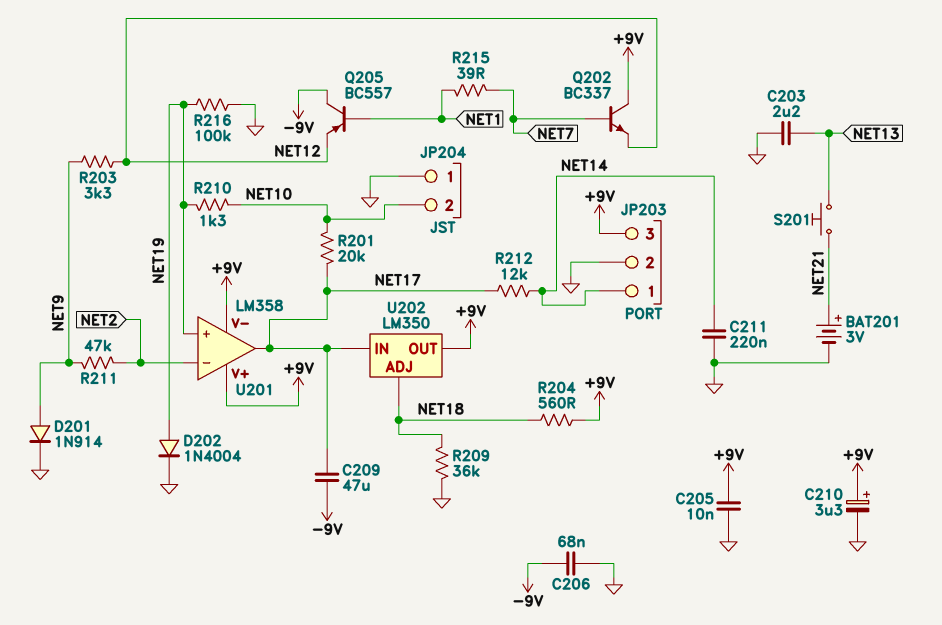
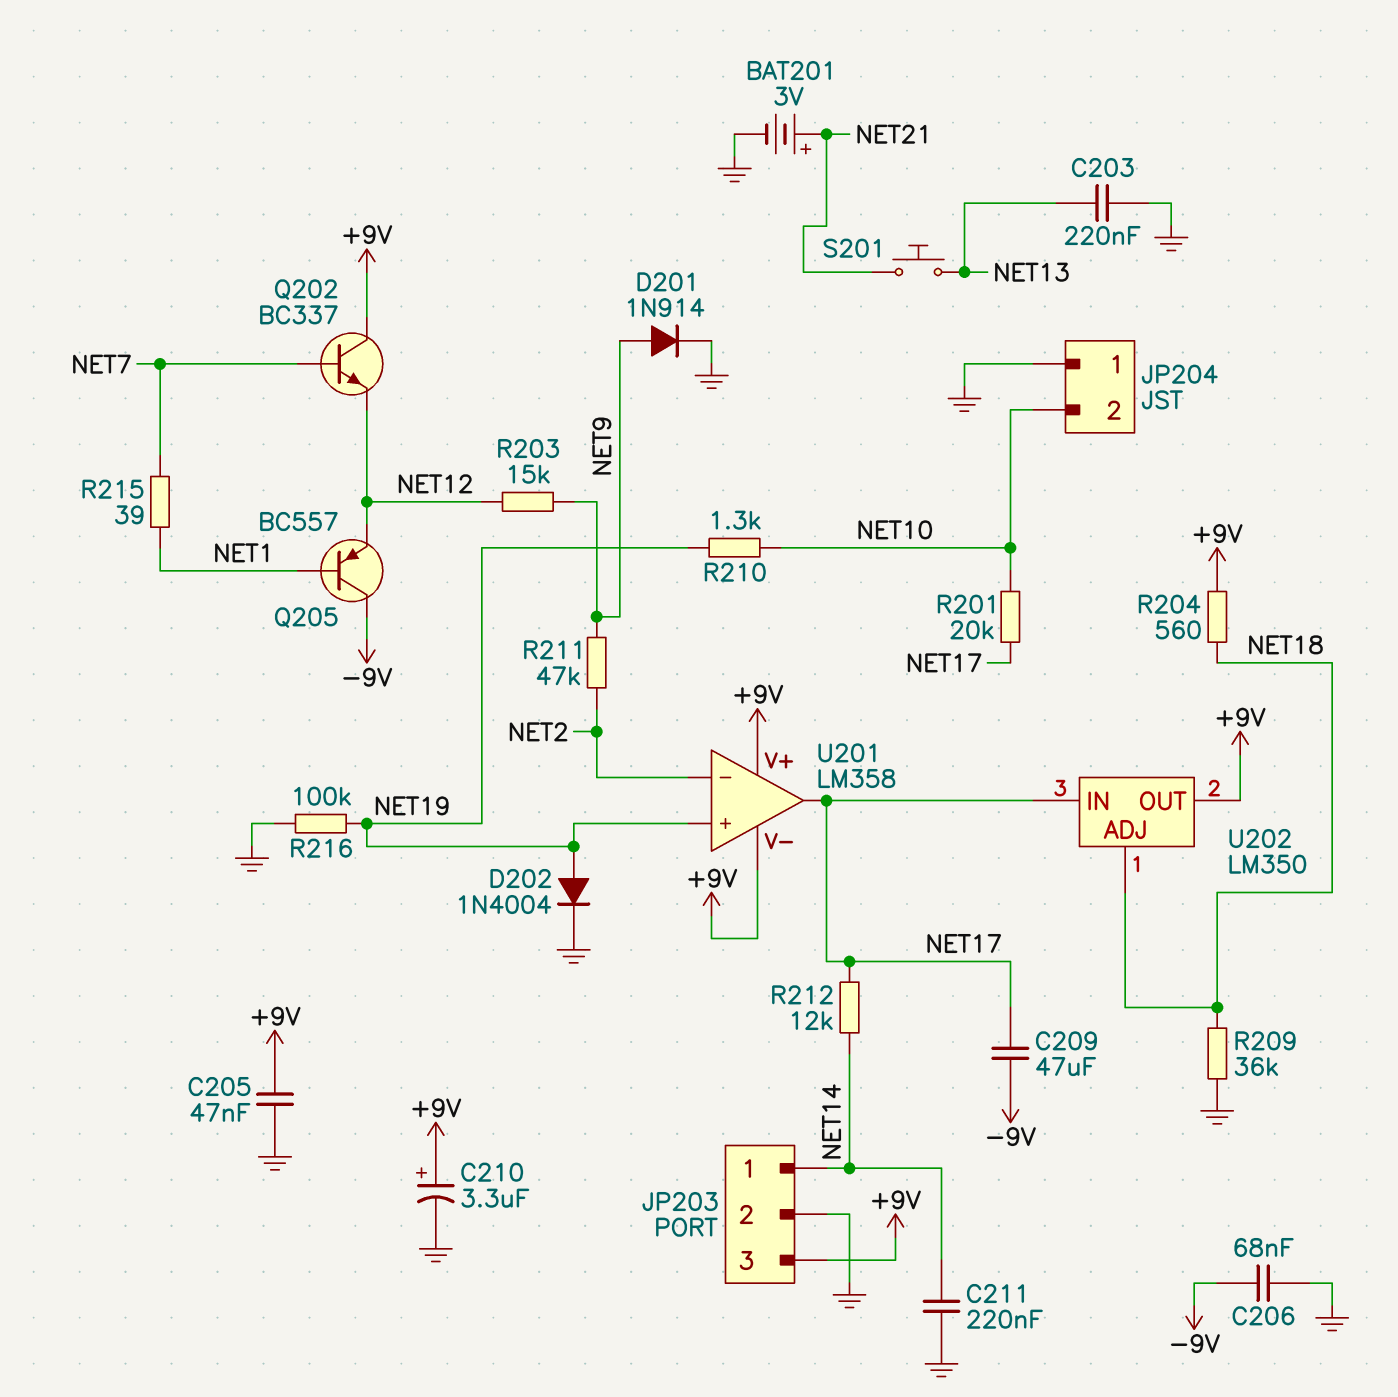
C203: 2.2uF (GND, NET13) -> 220nF (GND, NET13)
C205: 10nF (+9V, GND) -> 47nF (+9V, GND)
R203: 3.3k (NET9, NET12) -> 15k (NET9, NET12)

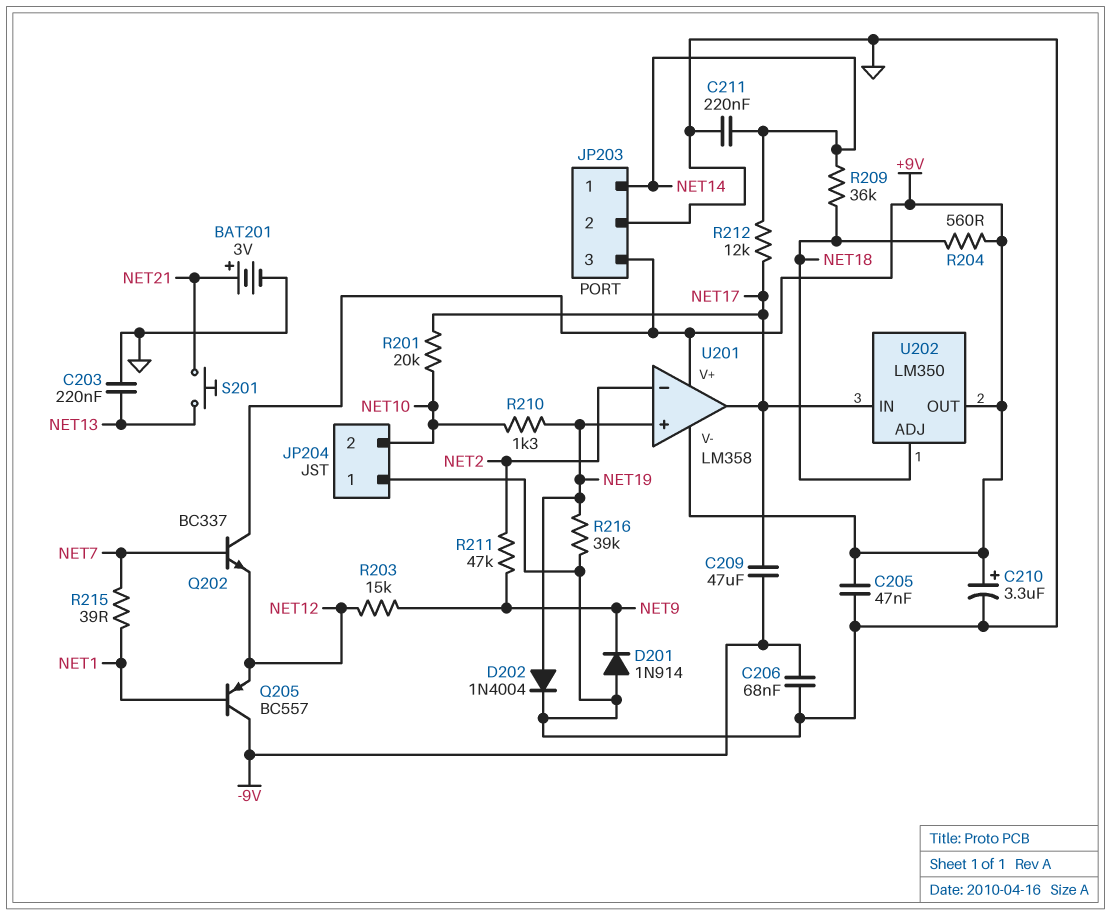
D201: diode 1N914 (A NET9, K GND) -> diode 1N914 (A GND, K NET9)
R209: 36k (GND, NET18) -> 36k (NET14, NET18)
R216: 100k (GND, NET19) -> 39k (GND, NET19)

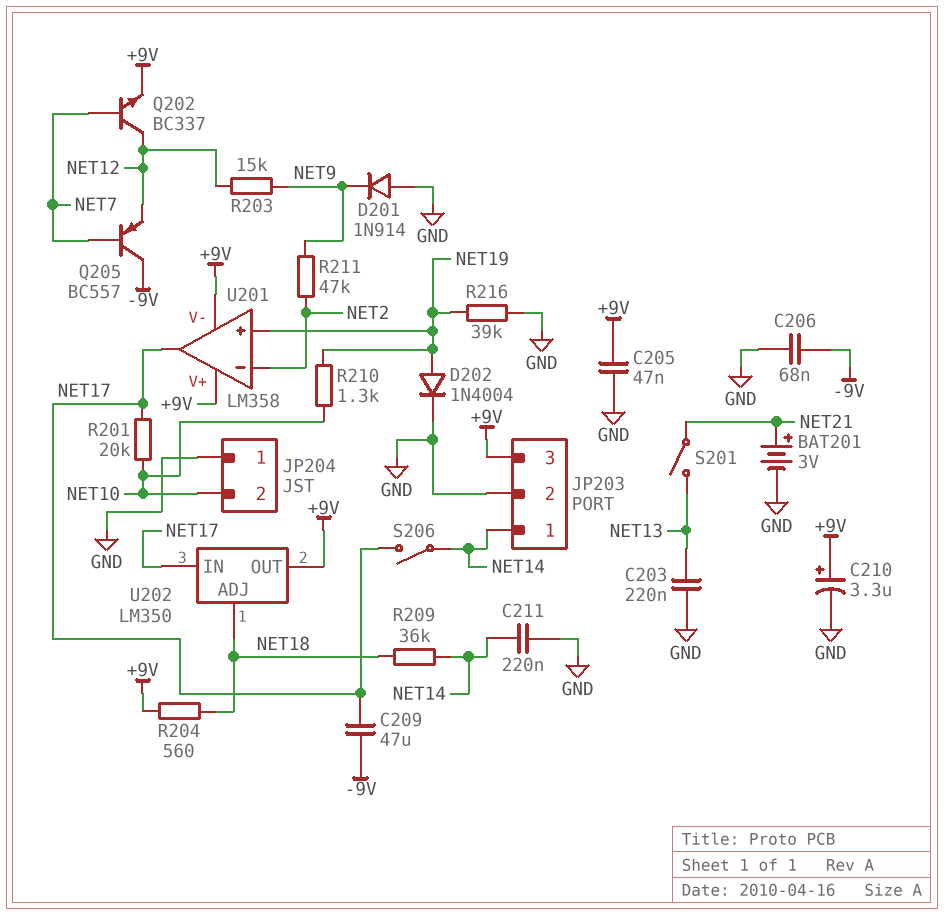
Q202: NPN BC337 (B NET7, C +9V, E NET12) -> NPN BC337 (B NET7, C NET12, E +9V)
Q205: PNP BC557 (B NET1, C -9V, E NET12) -> PNP BC557 (B NET7, C -9V, E NET12)
R212: 12k (NET14, NET17) -> none
R215: 39 (NET1, NET7) -> none
S201: button (NET13, NET21) -> switch (NET13, NET21)
S206: none -> switch (NET14, NET17)

